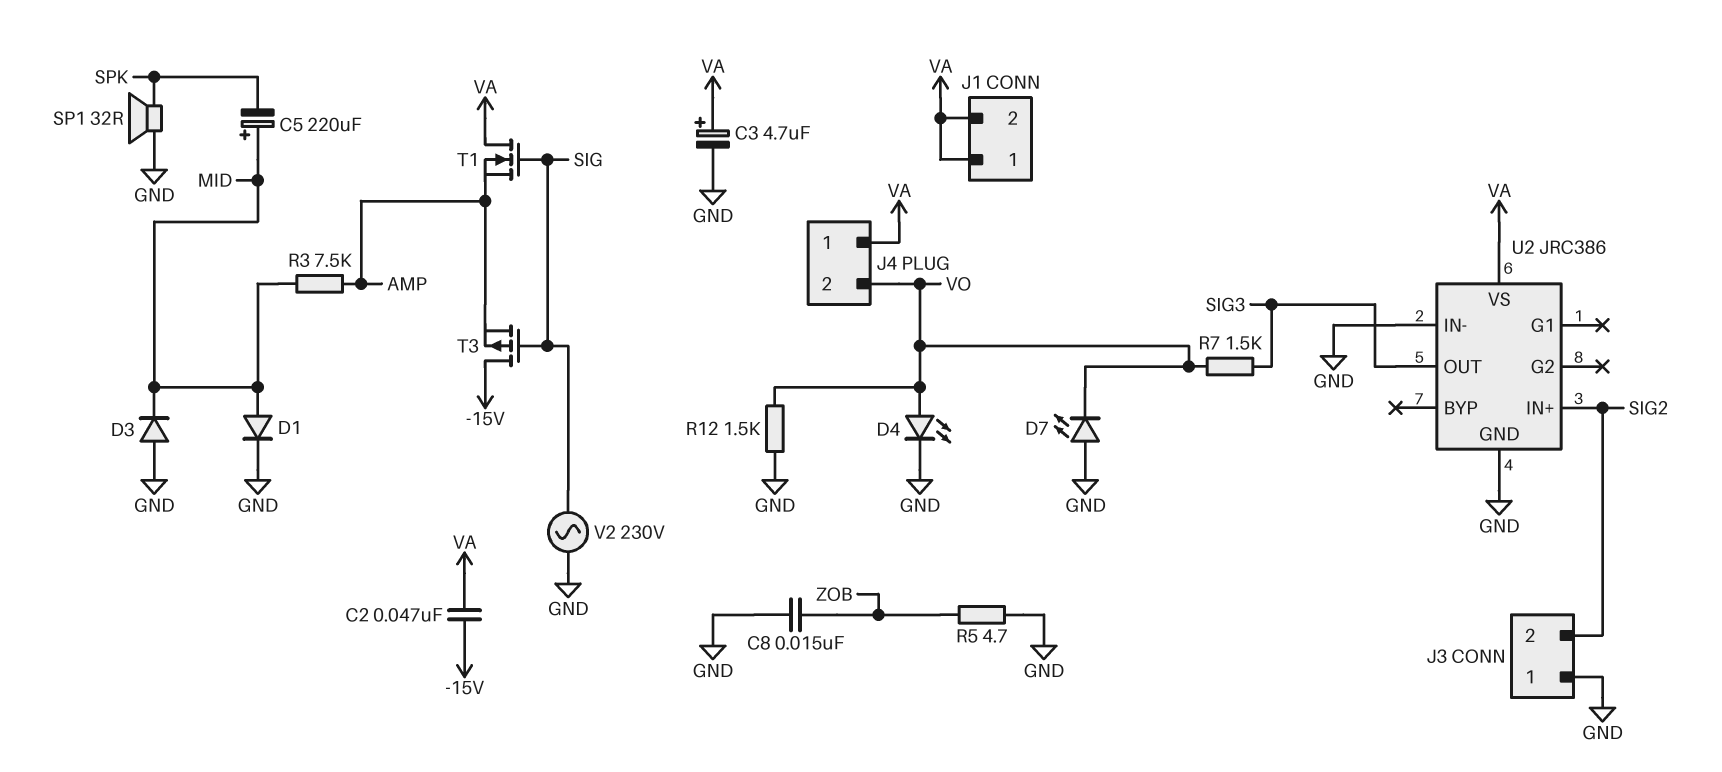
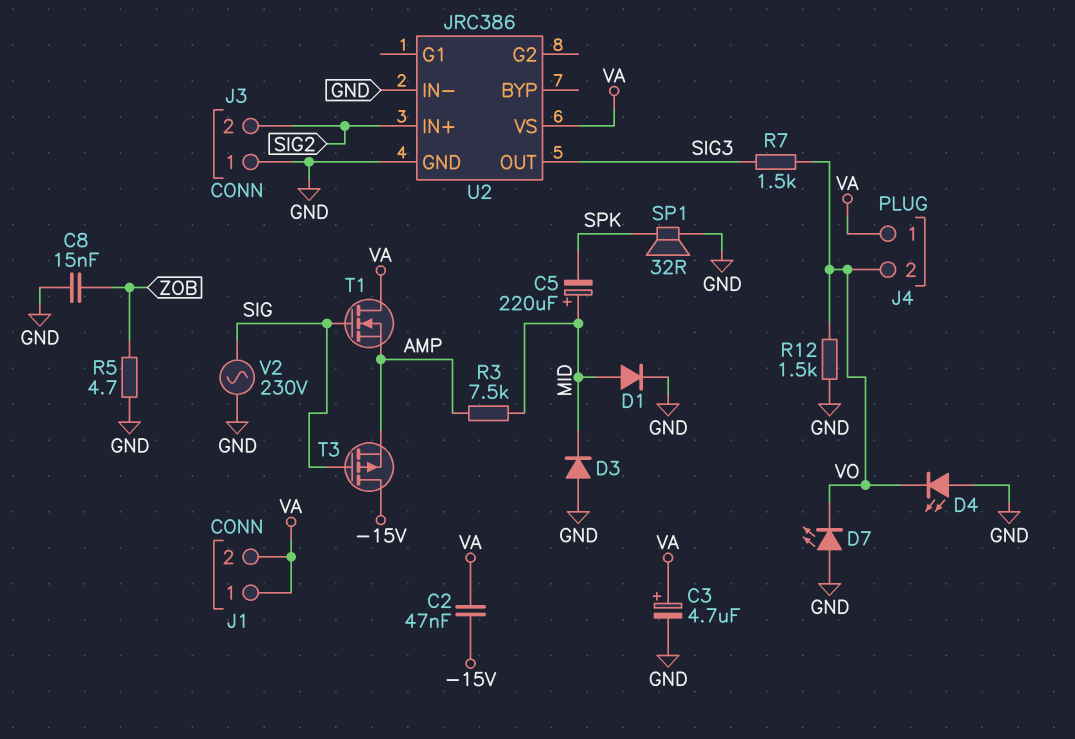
D4: LED (A VO, K GND) -> LED (A GND, K VO)

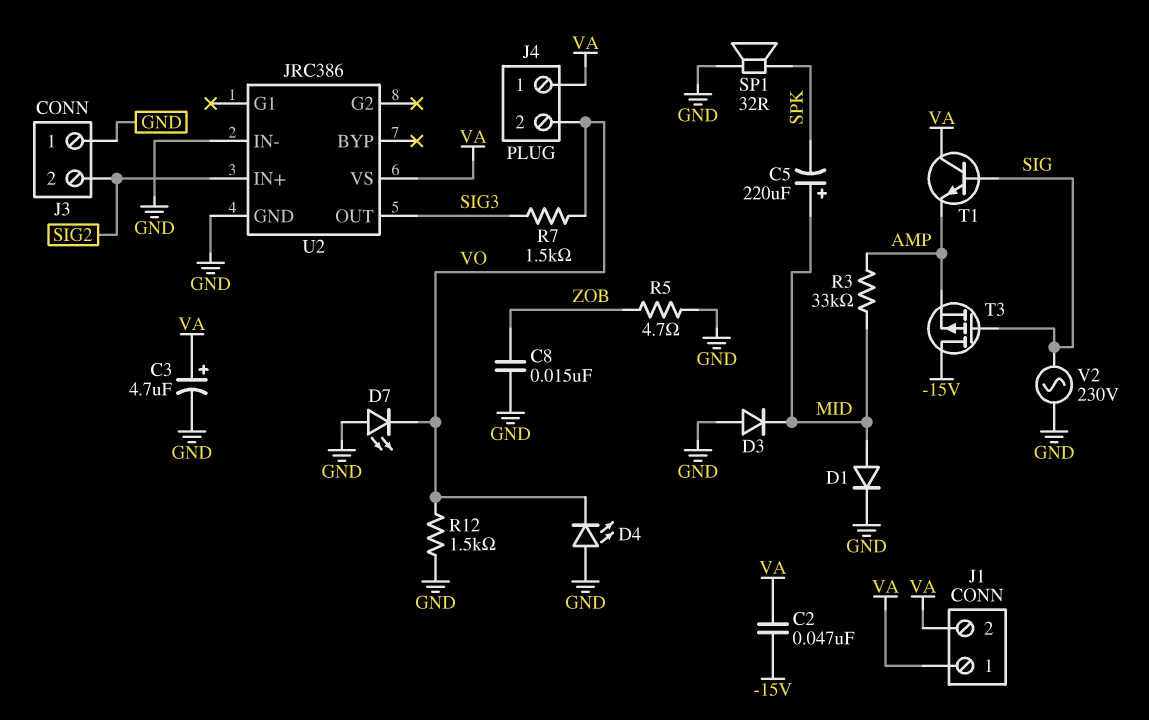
R3: 7.5k (AMP, MID) -> 33k (AMP, MID)
T1: NMOS (G SIG, D VA, S AMP) -> NPN (B SIG, C VA, E AMP)

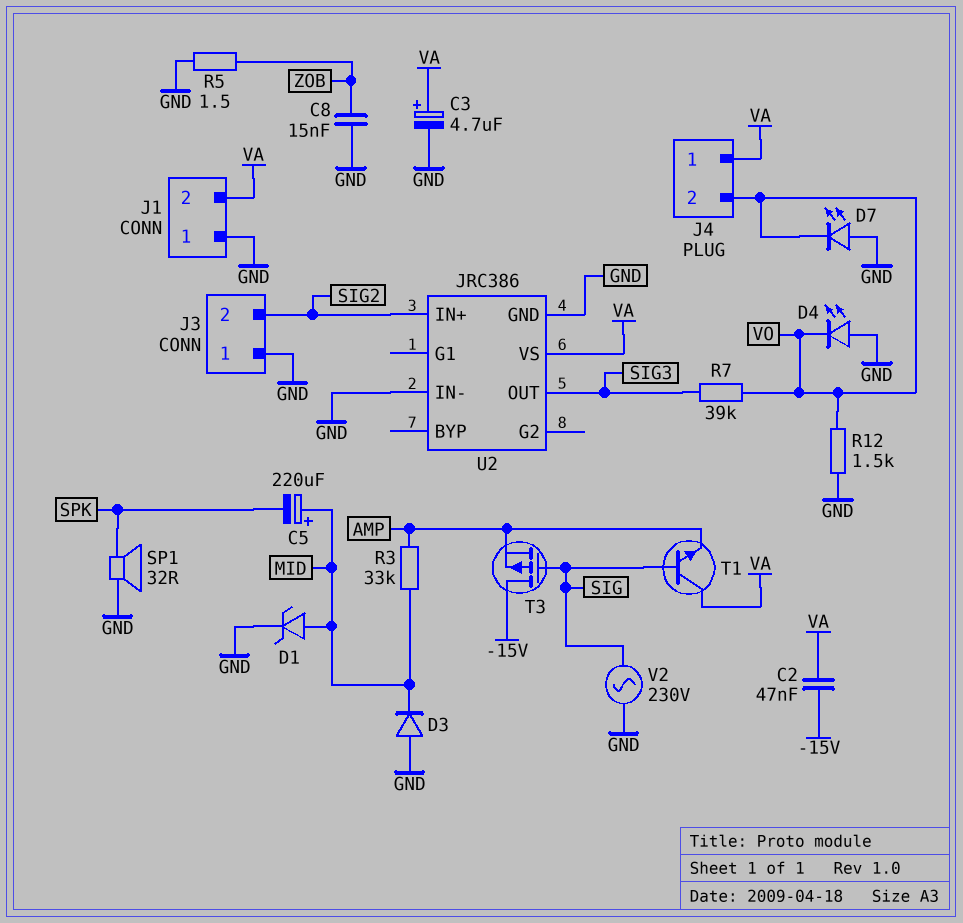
D1: diode (A MID, K GND) -> zener (A MID, K GND)
J1 pin 1: VA -> GND
R5: 4.7 (GND, ZOB) -> 1.5 (GND, ZOB)
R7: 1.5k (SIG3, VO) -> 39k (SIG3, VO)

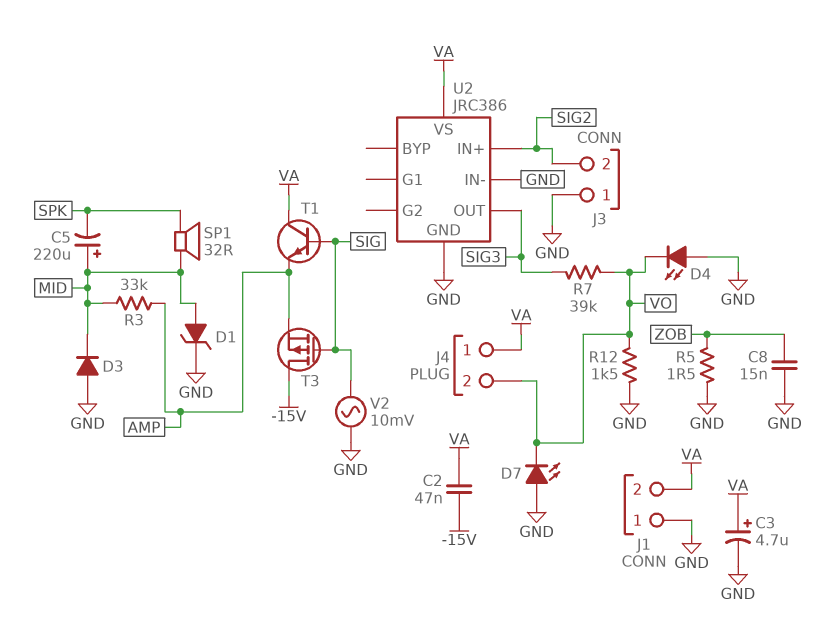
SP1: speaker 32R (GND, SPK) -> speaker 32R (MID, SPK)
V2: AC 230V (GND, SIG) -> AC 10mV (GND, SIG)

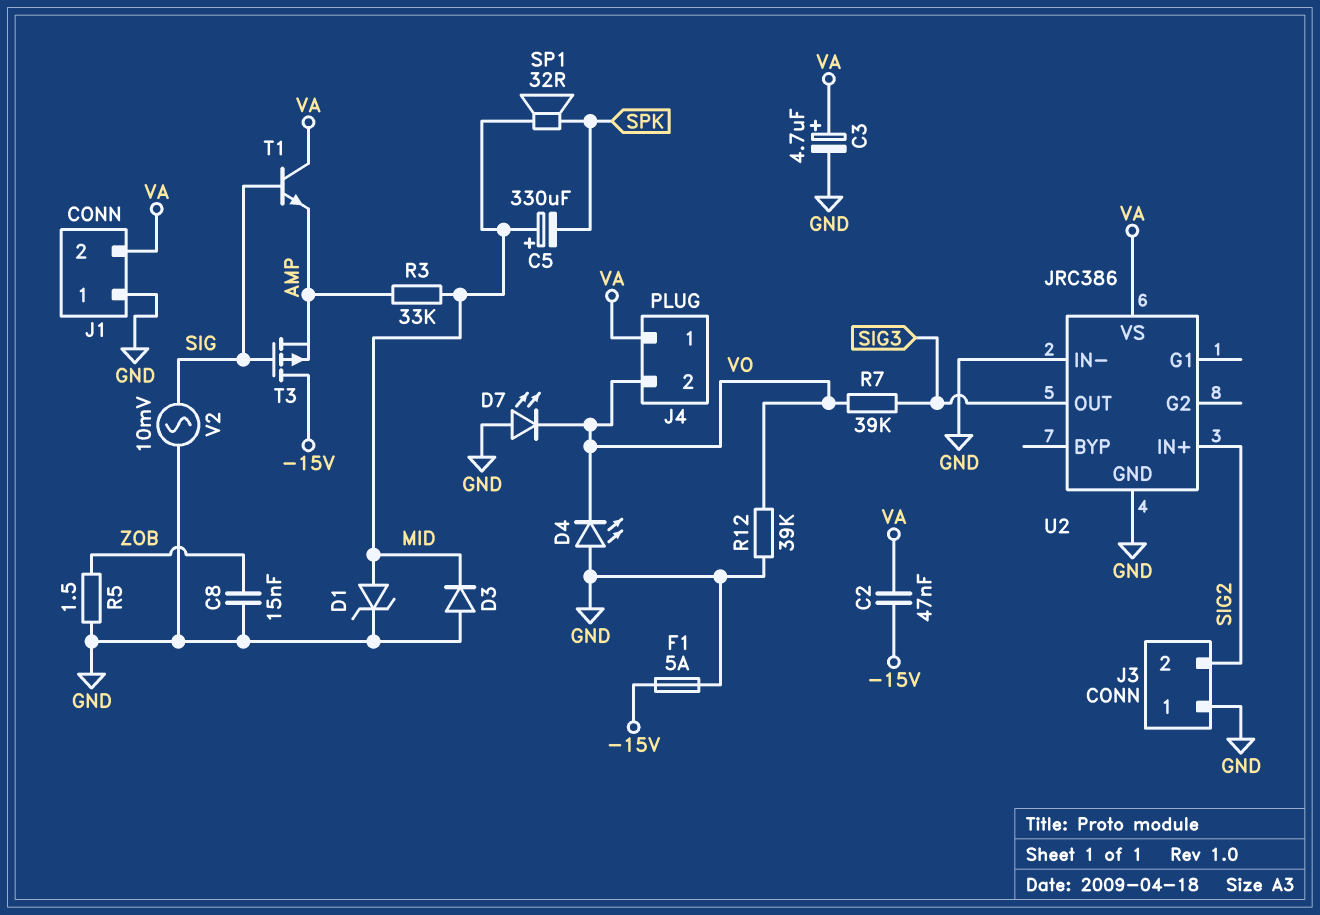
C5: 220uF (plus MID, minus SPK) -> 330uF (plus MID, minus SPK)
F1: none -> 5A (-15V, GND)
R12: 1.5k (GND, VO) -> 39k (GND, VO)

